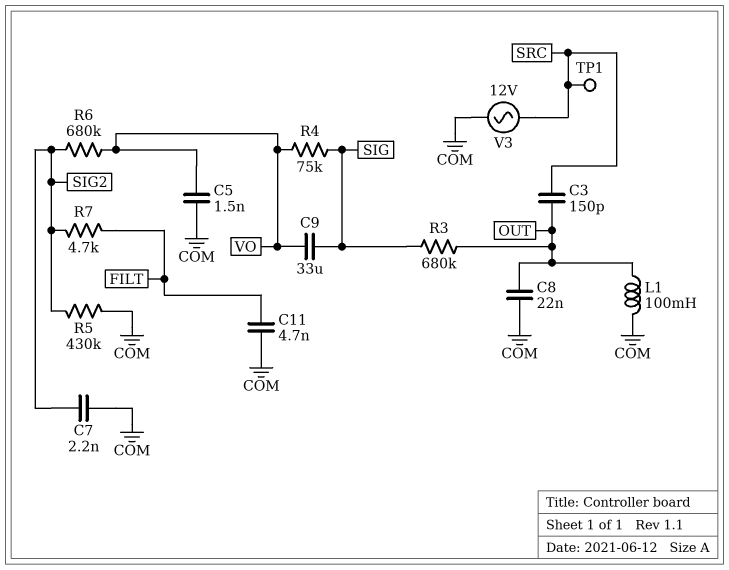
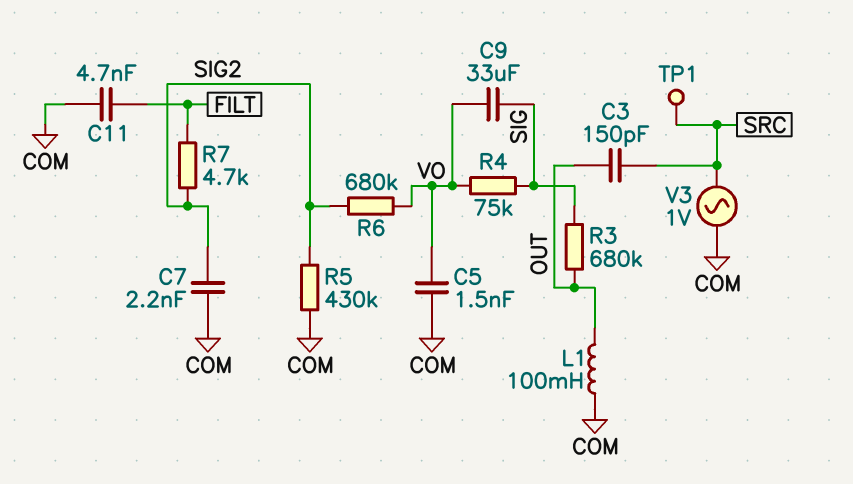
C8: 22nF (COM, OUT) -> none
V3: AC 12V (COM, SRC) -> AC 1V (COM, SRC)

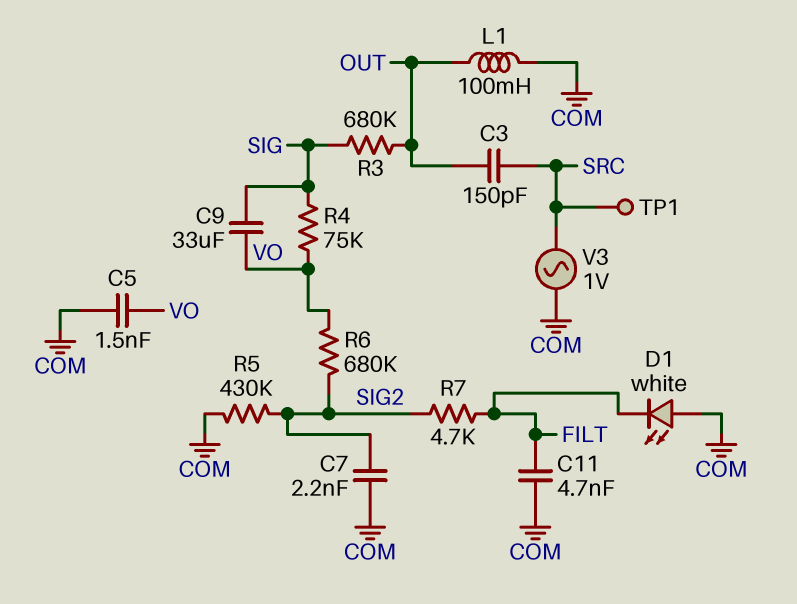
D1: none -> LED white (A COM, K FILT)

